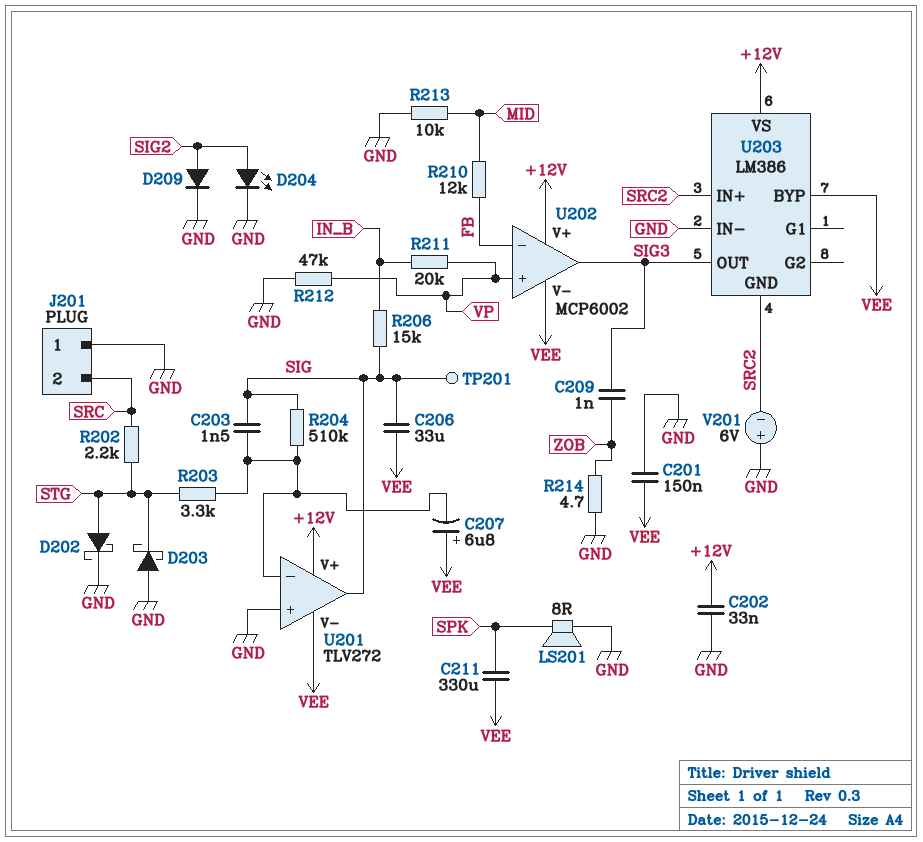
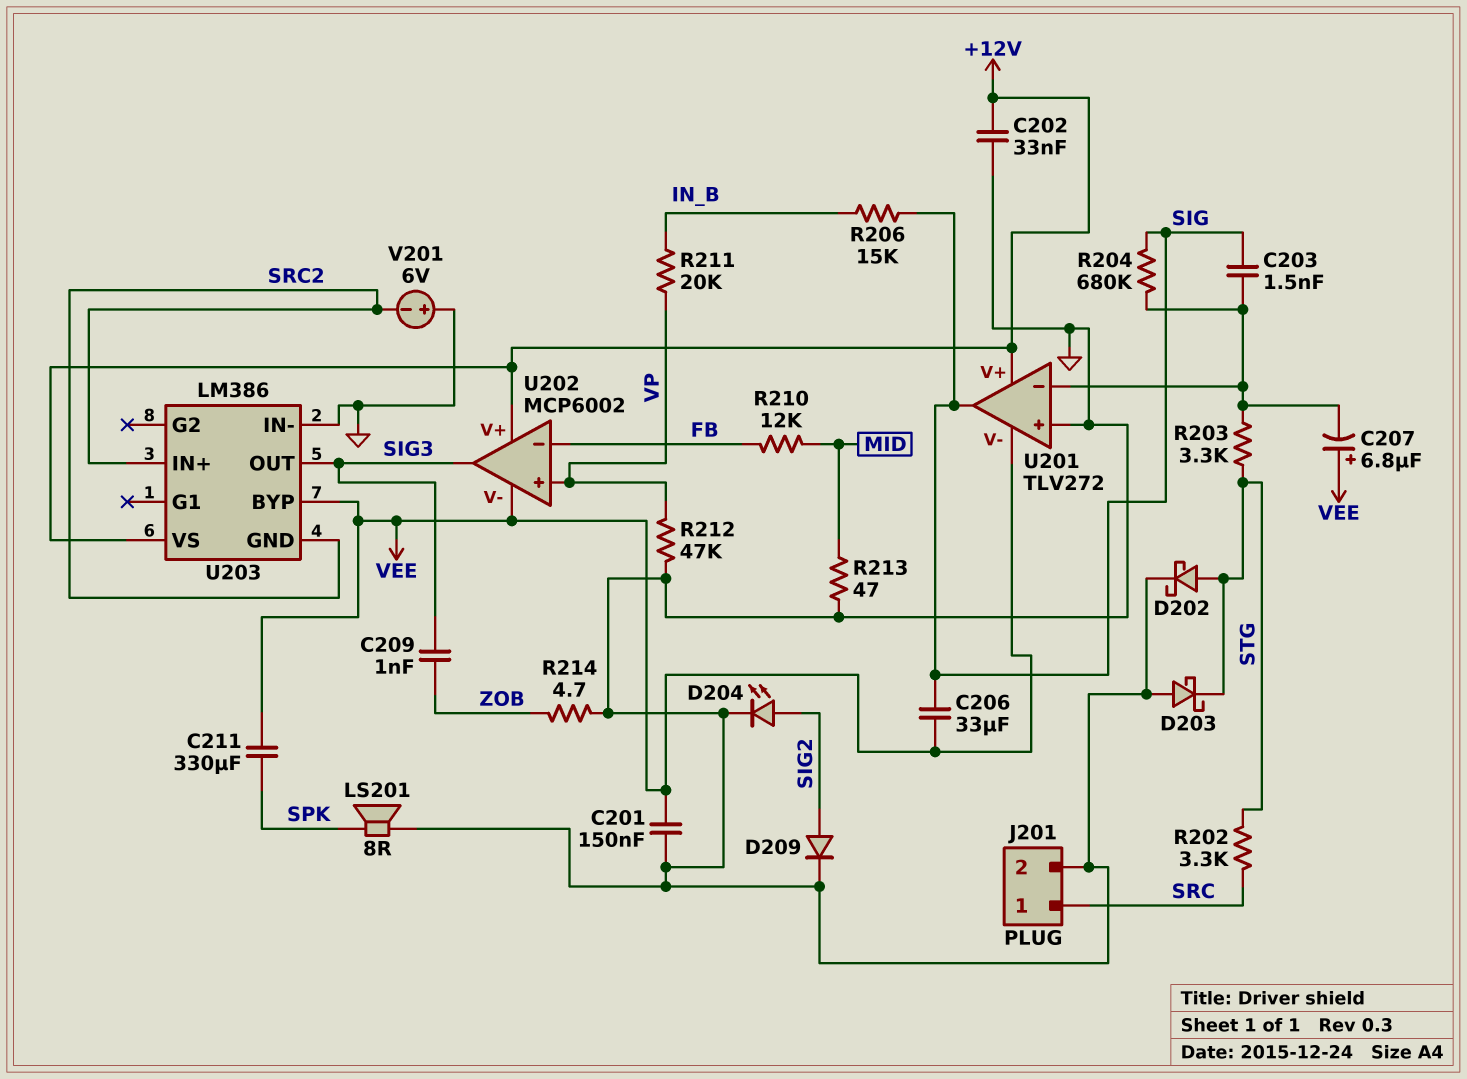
J201 pin 1: GND -> SRC
J201 pin 2: SRC -> GND
R202: 2.2k (SRC, STG) -> 3.3k (SRC, STG)
R204: 510k (SIG, U201/in-) -> 680k (SIG, U201/in-)
R213: 10k (GND, MID) -> 47 (GND, MID)
TP201: test point (SIG) -> none

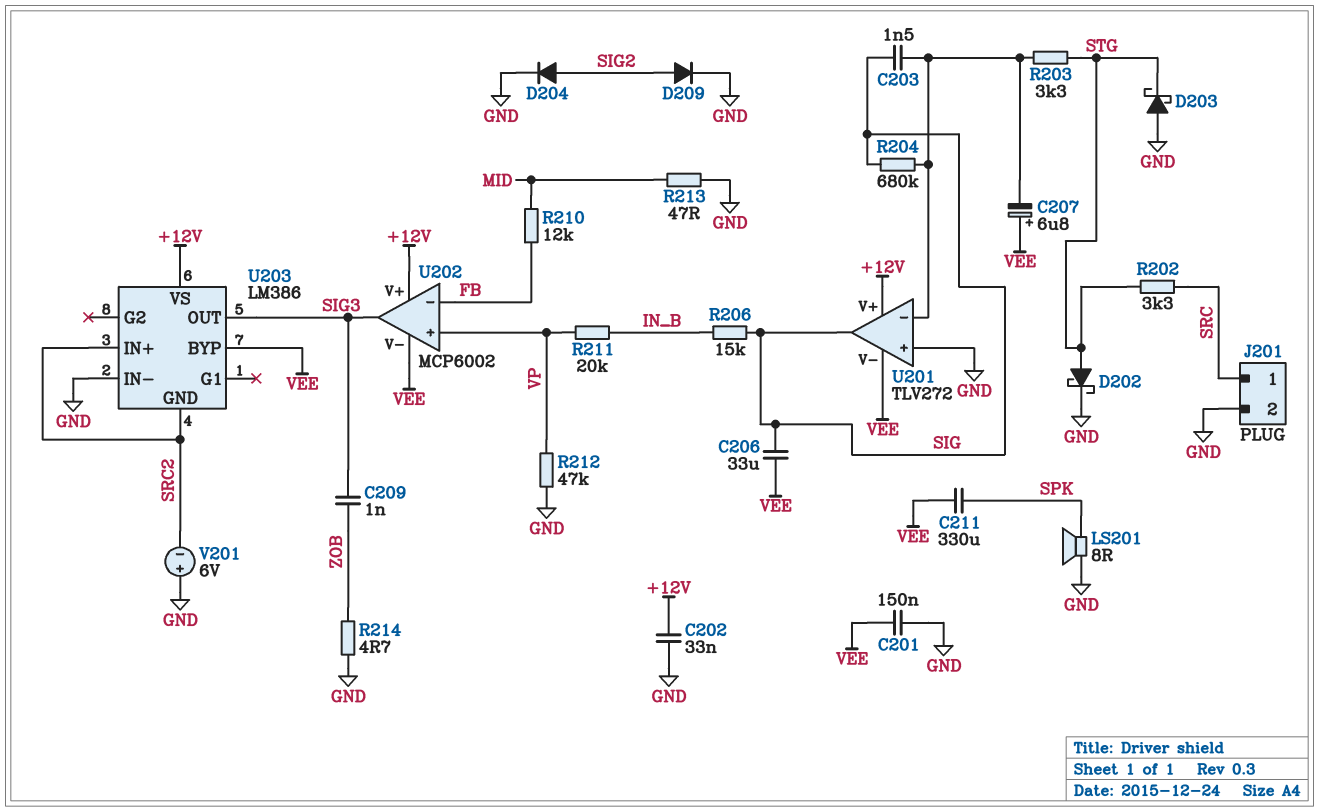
D204: LED (A SIG2, K GND) -> diode (A SIG2, K GND)

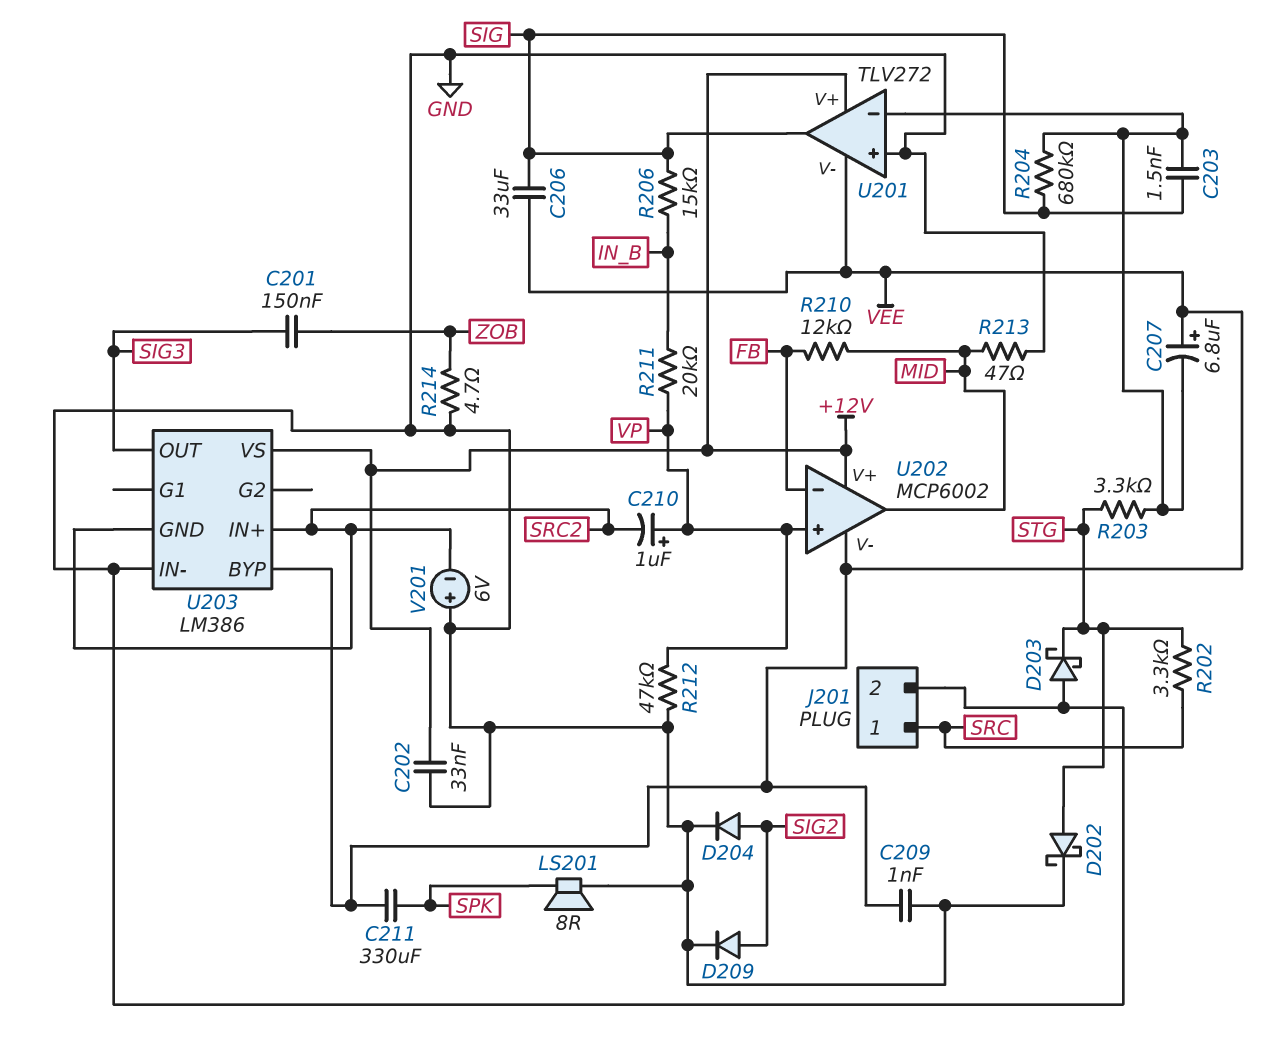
C201: 150nF (GND, VEE) -> 150nF (SIG3, ZOB)
C209: 1nF (SIG3, ZOB) -> 1nF (GND, VEE)
C210: none -> 1uF (plus VP, minus SRC2)
U202 pin out: SIG3 -> MID

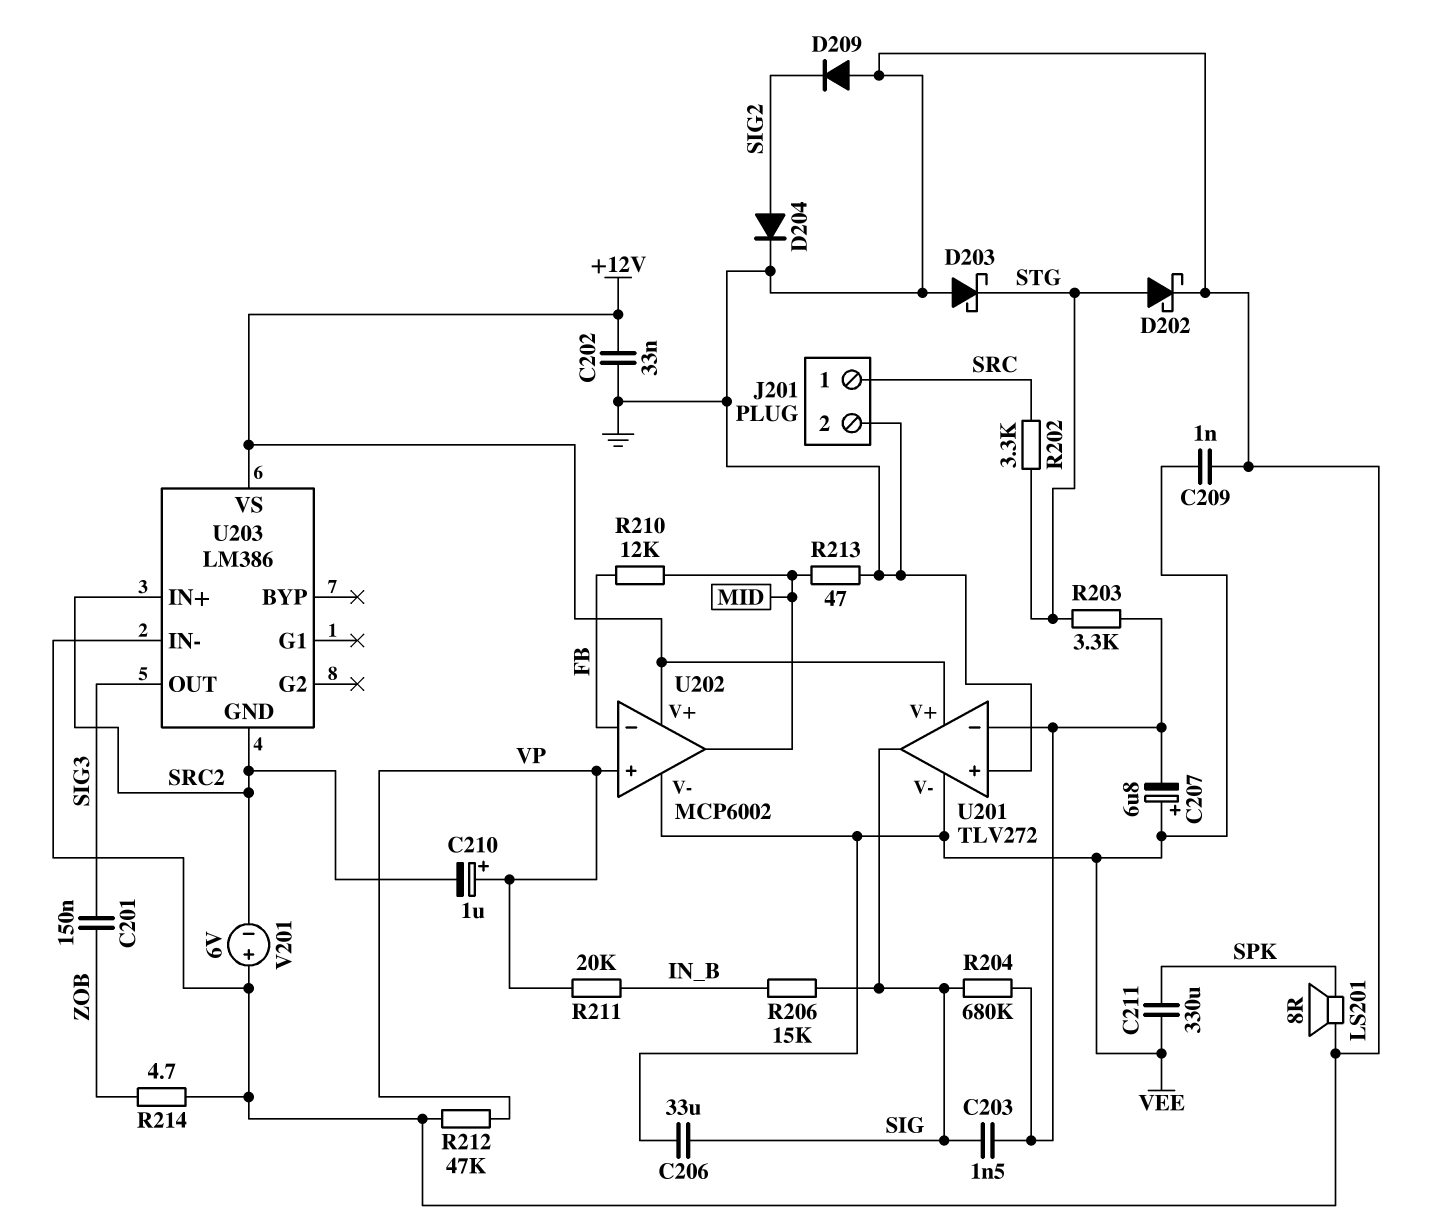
D209: diode (A SIG2, K GND) -> diode (A GND, K SIG2)
U203 pin BYP: VEE -> none

